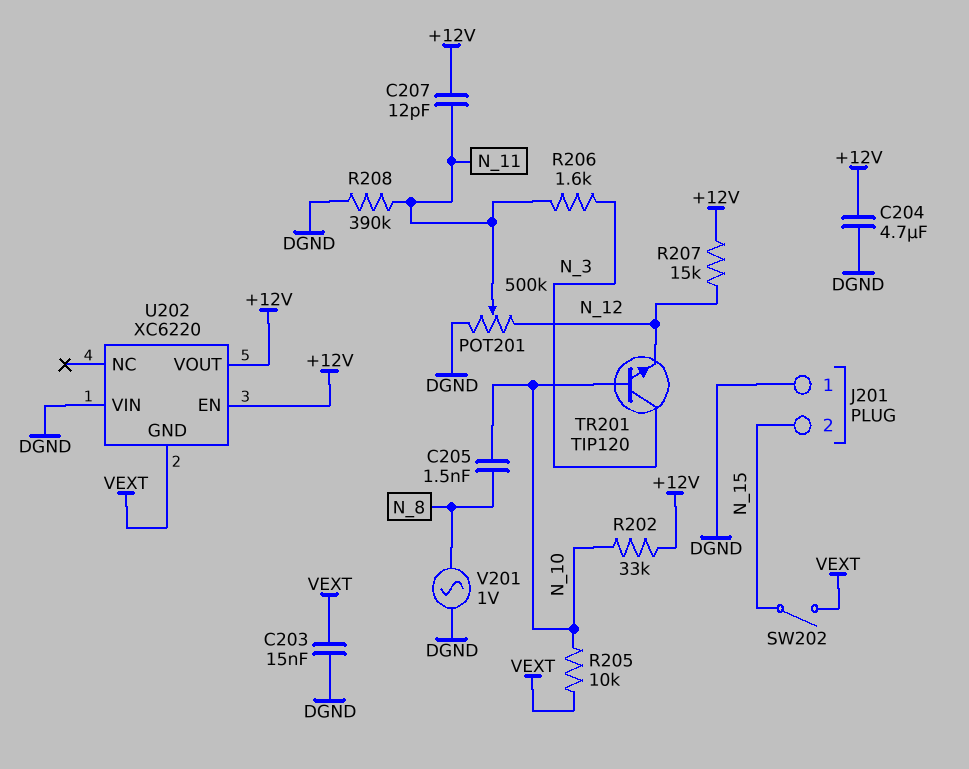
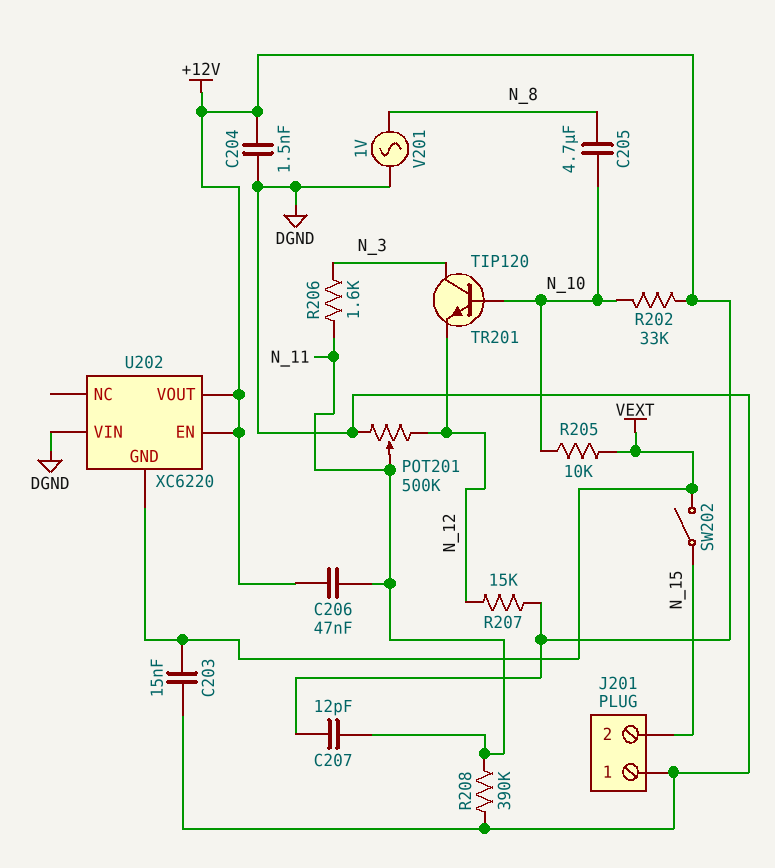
C204: 4.7uF (+12V, DGND) -> 1.5nF (+12V, DGND)
C205: 1.5nF (N_8, N_10) -> 4.7uF (N_8, N_10)
C206: none -> 47nF (+12V, N_11)

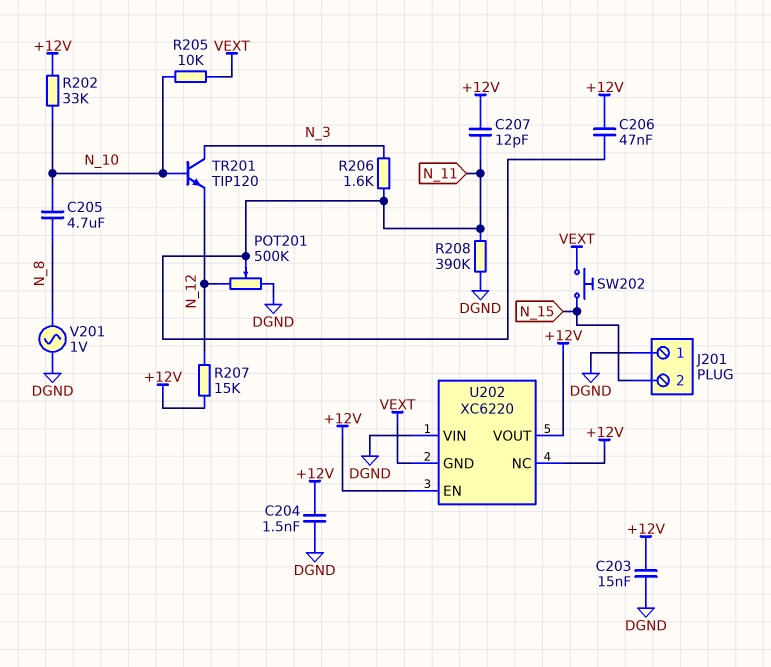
C203: 15nF (DGND, VEXT) -> 15nF (+12V, DGND)
SW202: switch (N_15, VEXT) -> button (N_15, VEXT)
U202 pin NC: none -> +12V

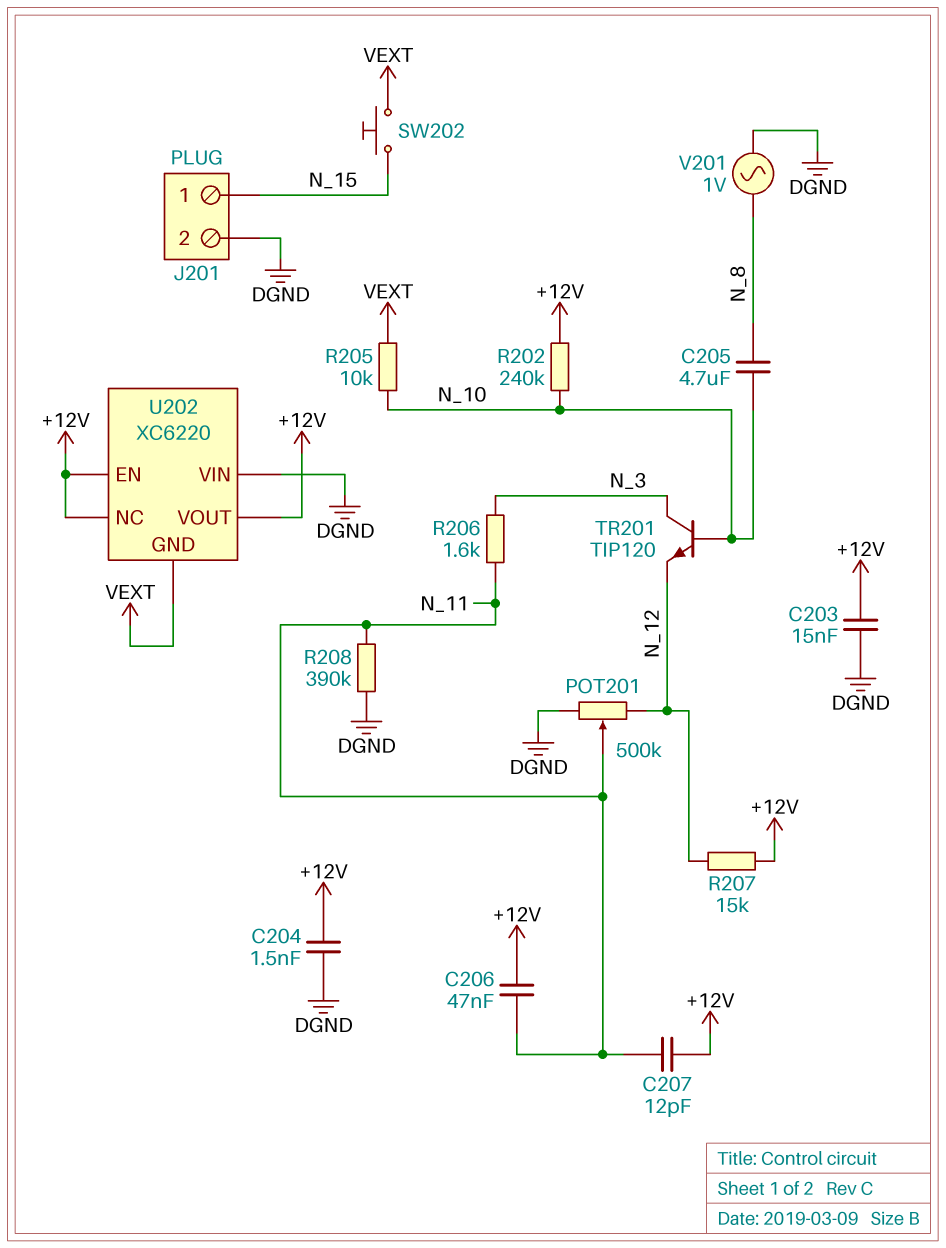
J201 pin 1: DGND -> N_15
J201 pin 2: N_15 -> DGND
R202: 33k (+12V, N_10) -> 240k (+12V, N_10)

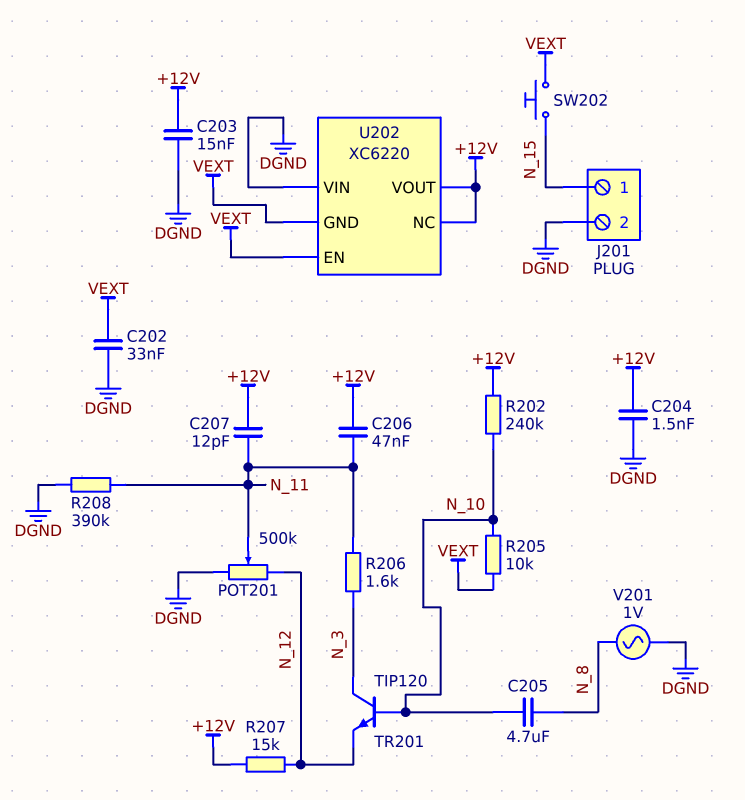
C202: none -> 33nF (DGND, VEXT)
U202 pin EN: +12V -> VEXT

